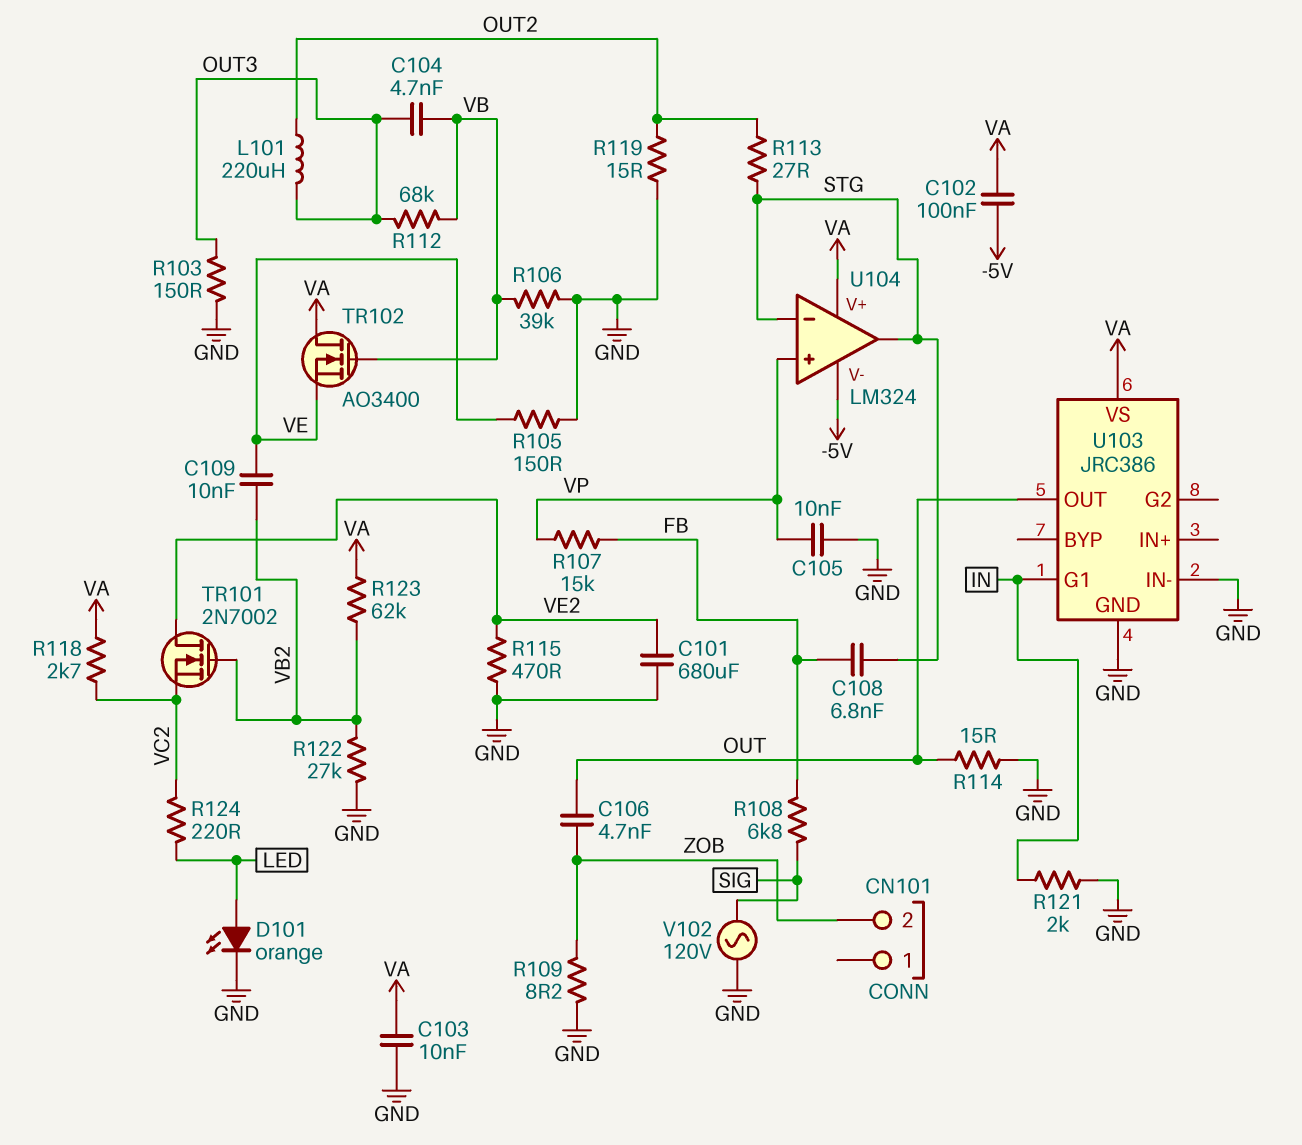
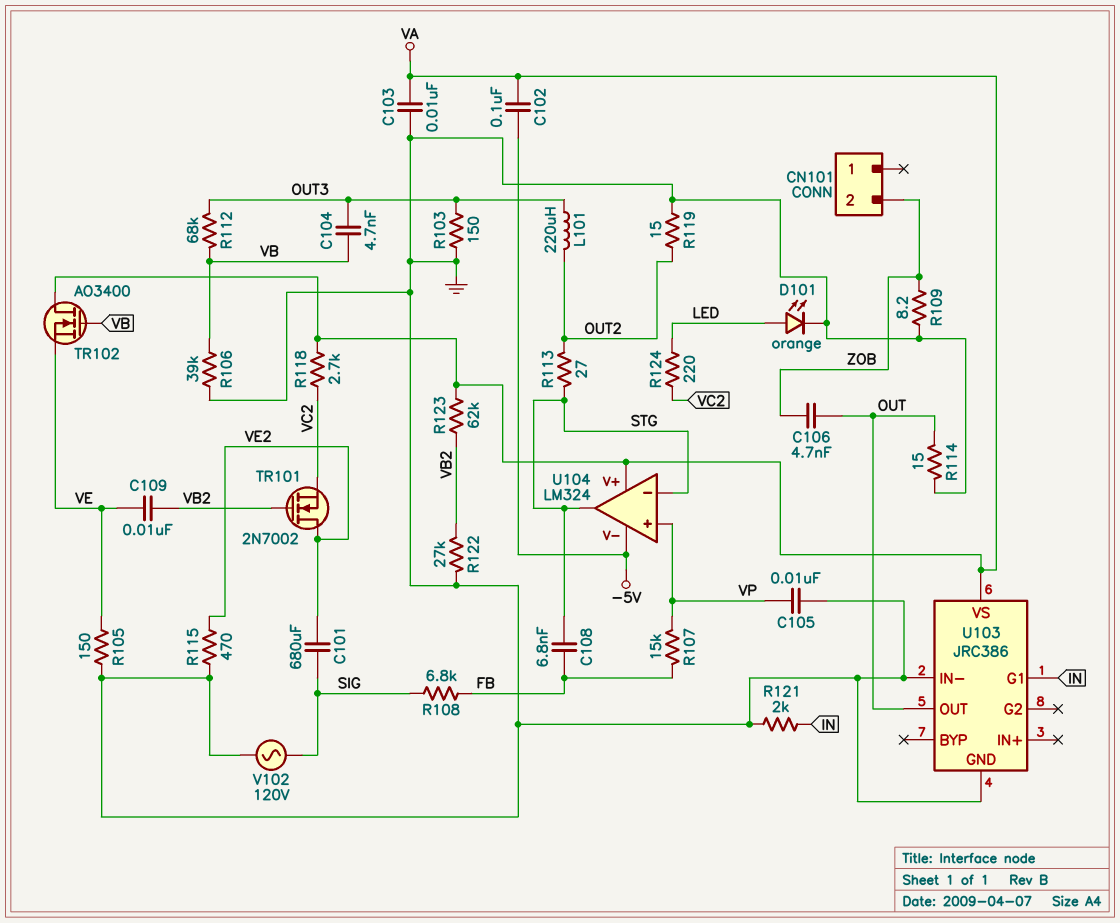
C101: 680uF (GND, VE2) -> 680uF (SIG, VE2)

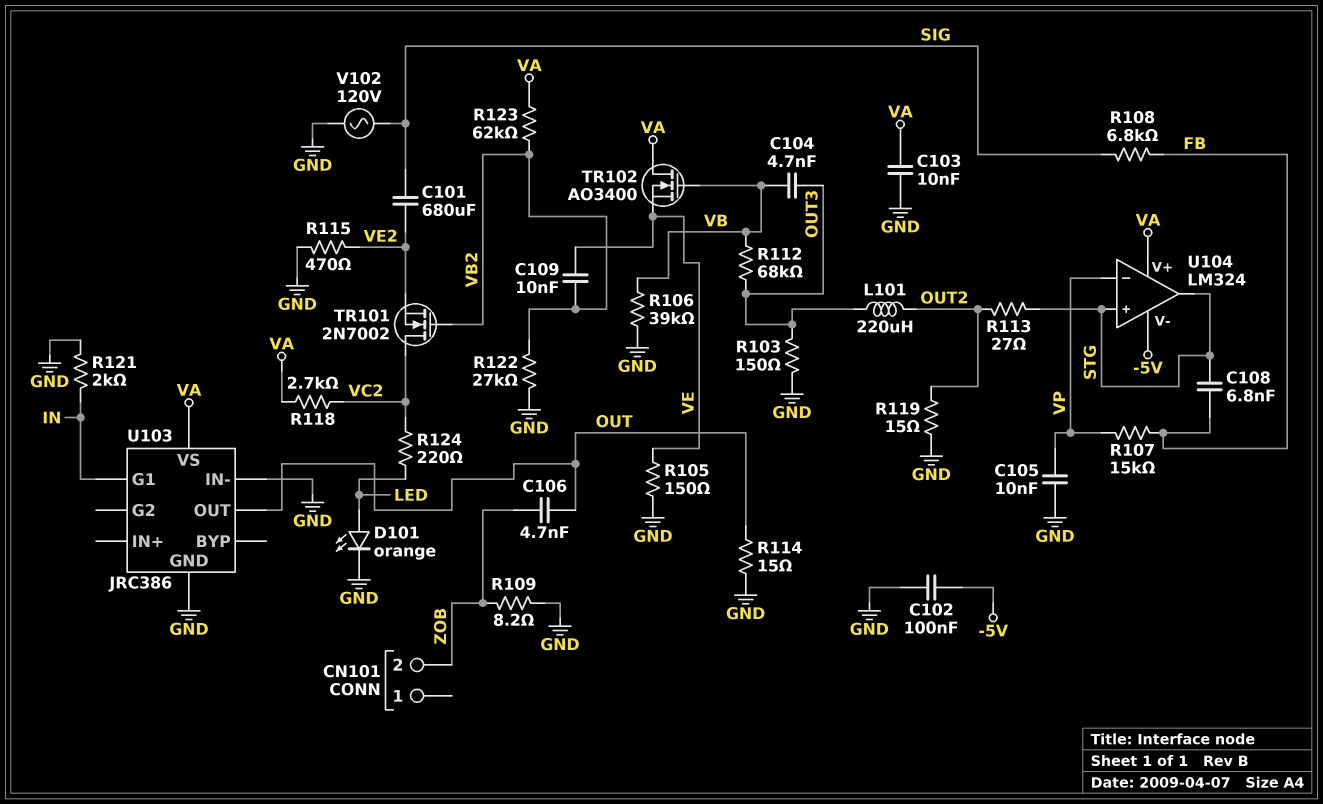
C102: 100nF (-5V, VA) -> 100nF (-5V, GND)
TR101: NMOS 2N7002 (G VB2, D VE2, S VC2) -> NMOS 2N7002 (G VB2, D VC2, S VE2)
U104 pin in+: VP -> STG
U104 pin in-: STG -> VP

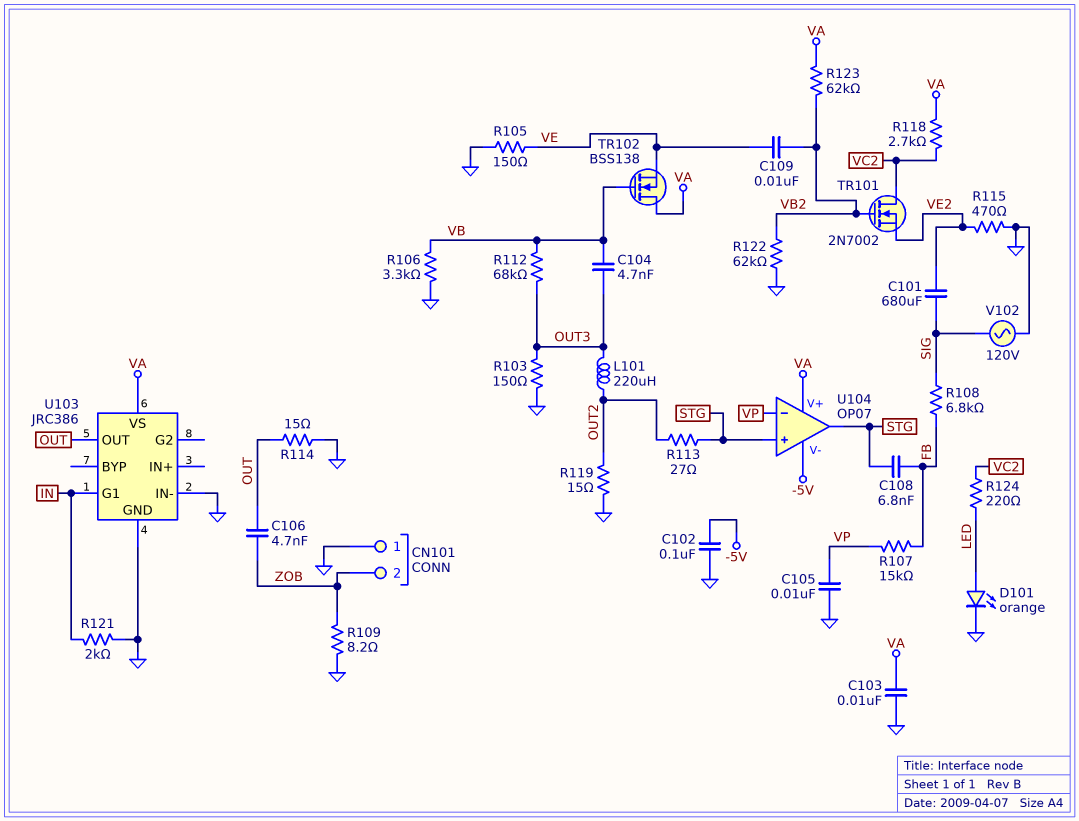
CN101 pin 1: none -> GND
R106: 39k (GND, VB) -> 3.3k (GND, VB)
R122: 27k (GND, VB2) -> 62k (GND, VB2)
TR102: NMOS AO3400 (G VB, D VA, S VE) -> NMOS BSS138 (G VB, D VA, S VE)
U104: LM324 -> OP07

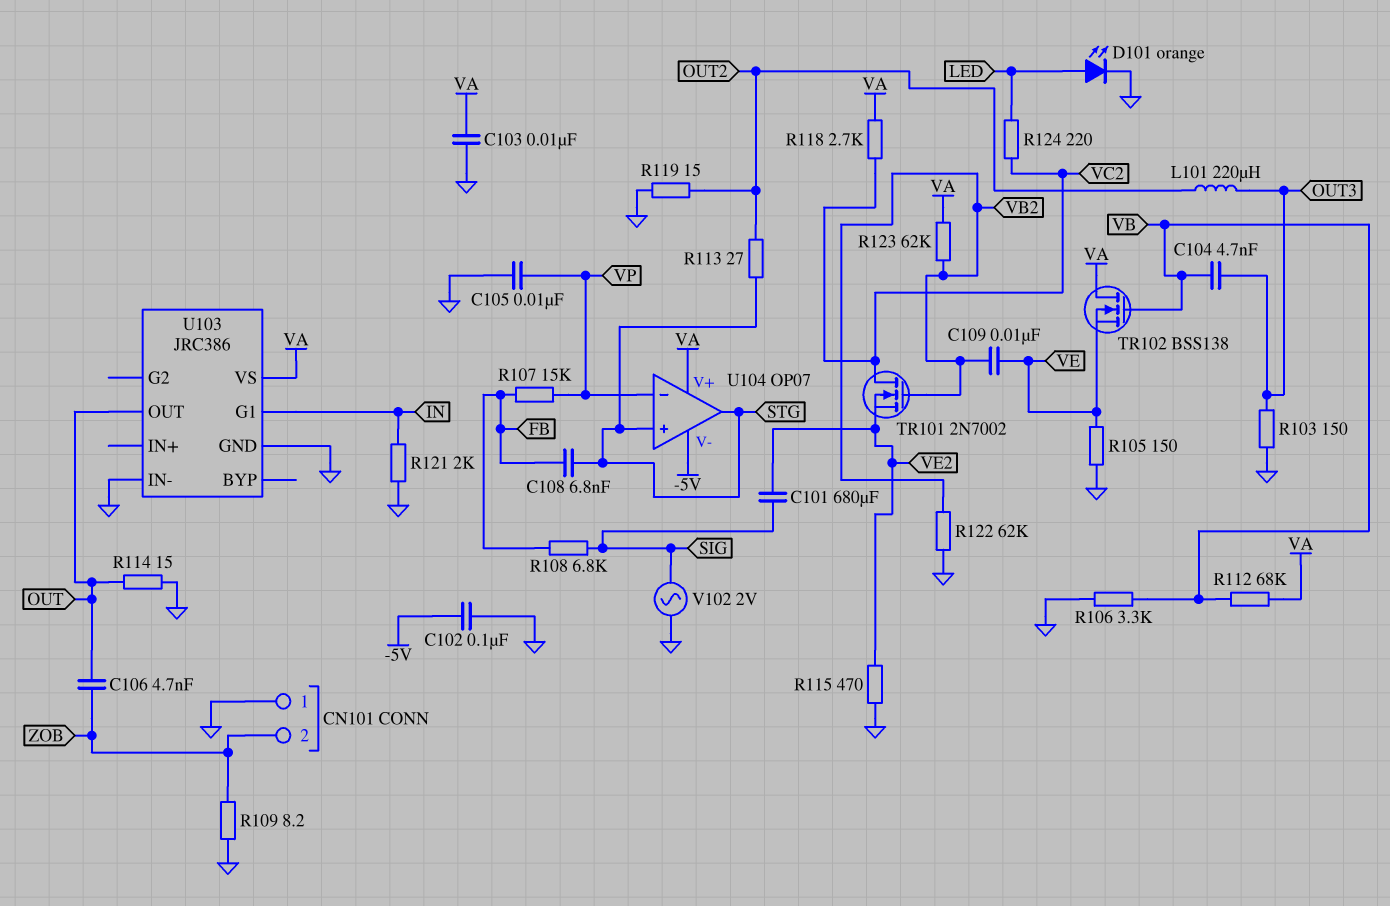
R112: 68k (OUT3, VB) -> 68k (VA, VB)
V102: AC 120V (GND, SIG) -> AC 2V (GND, SIG)

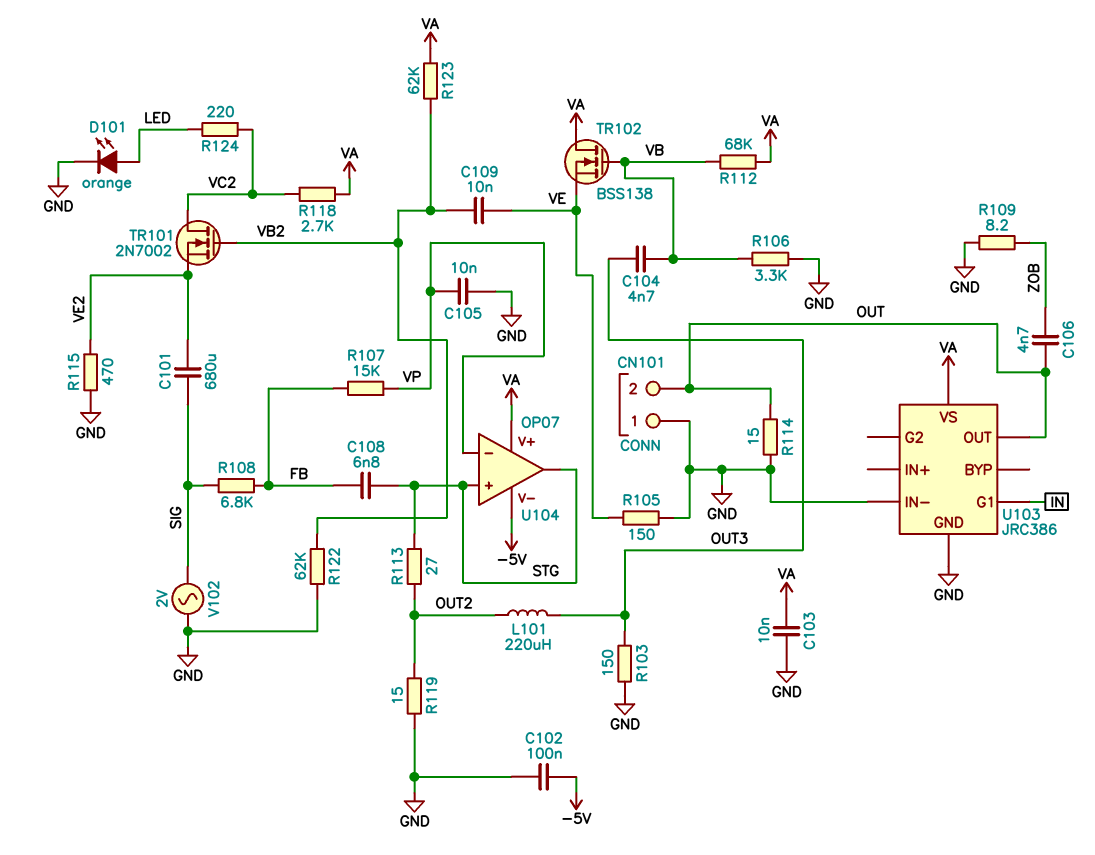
CN101 pin 2: ZOB -> OUT
R121: 2k (GND, IN) -> none

